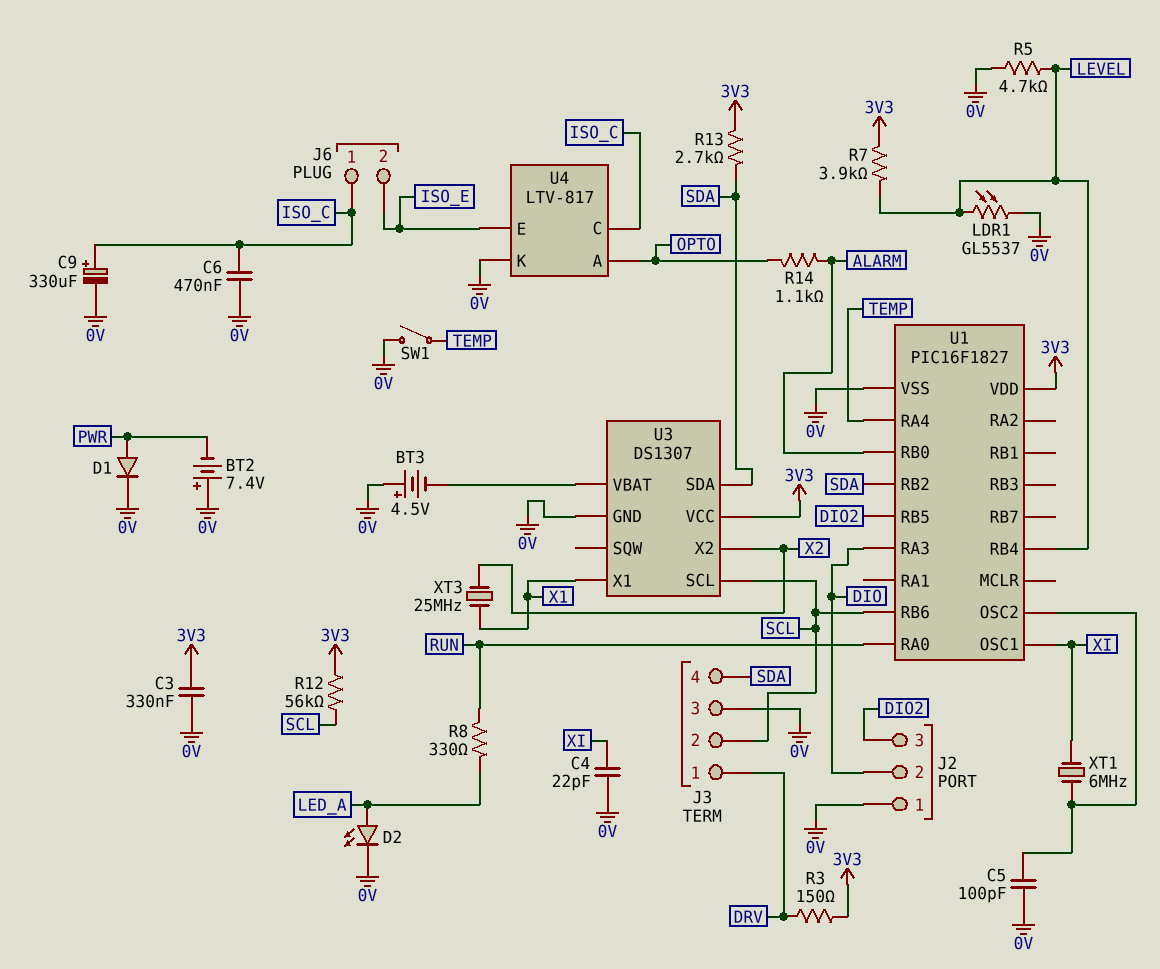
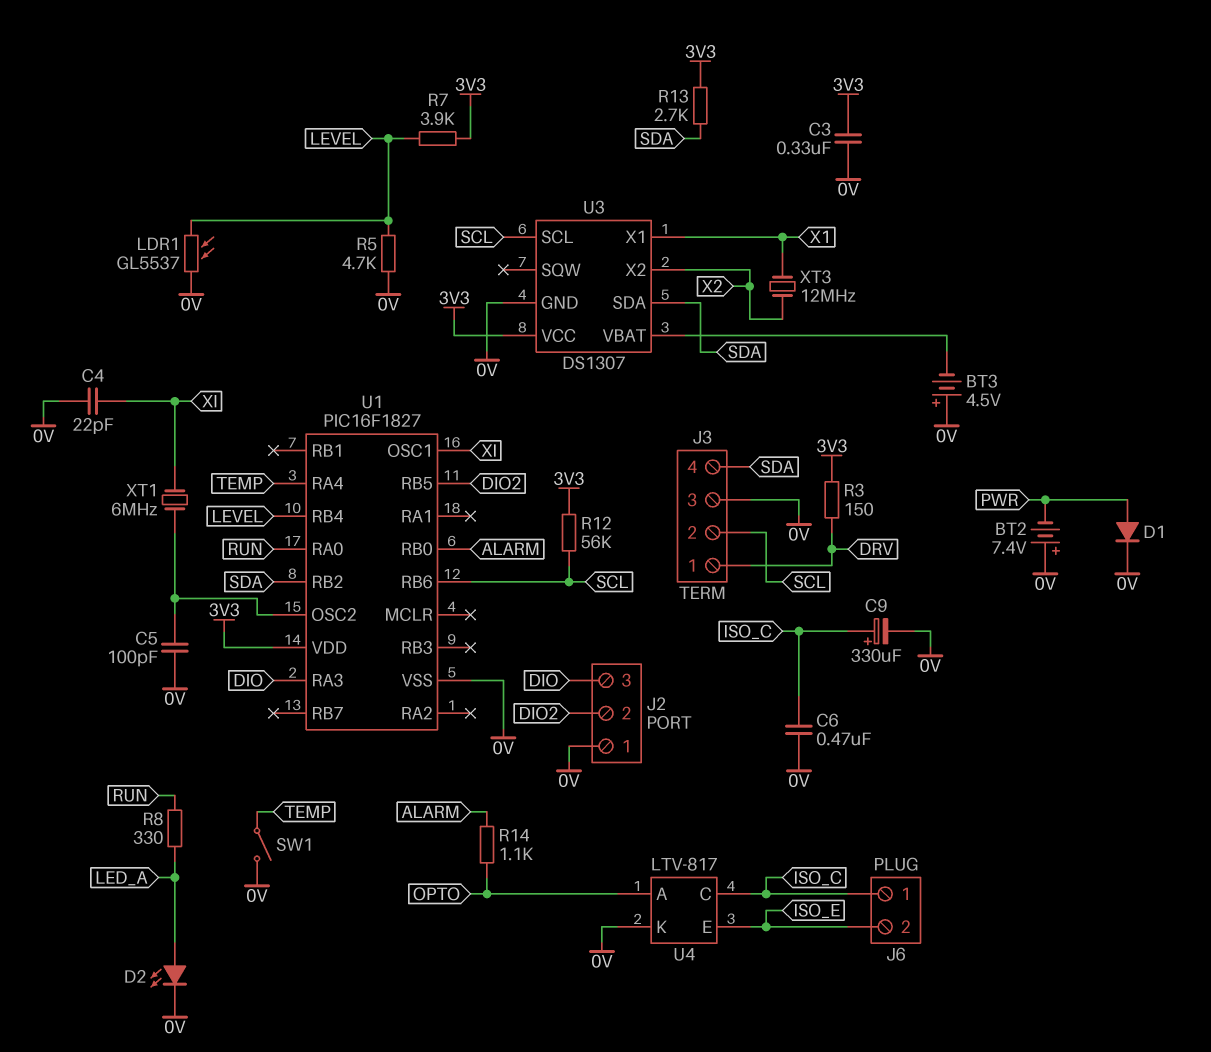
J2 pin 2: DIO -> DIO2
J2 pin 3: DIO2 -> DIO
XT3: 25MHz (X1, X2) -> 12MHz (X1, X2)

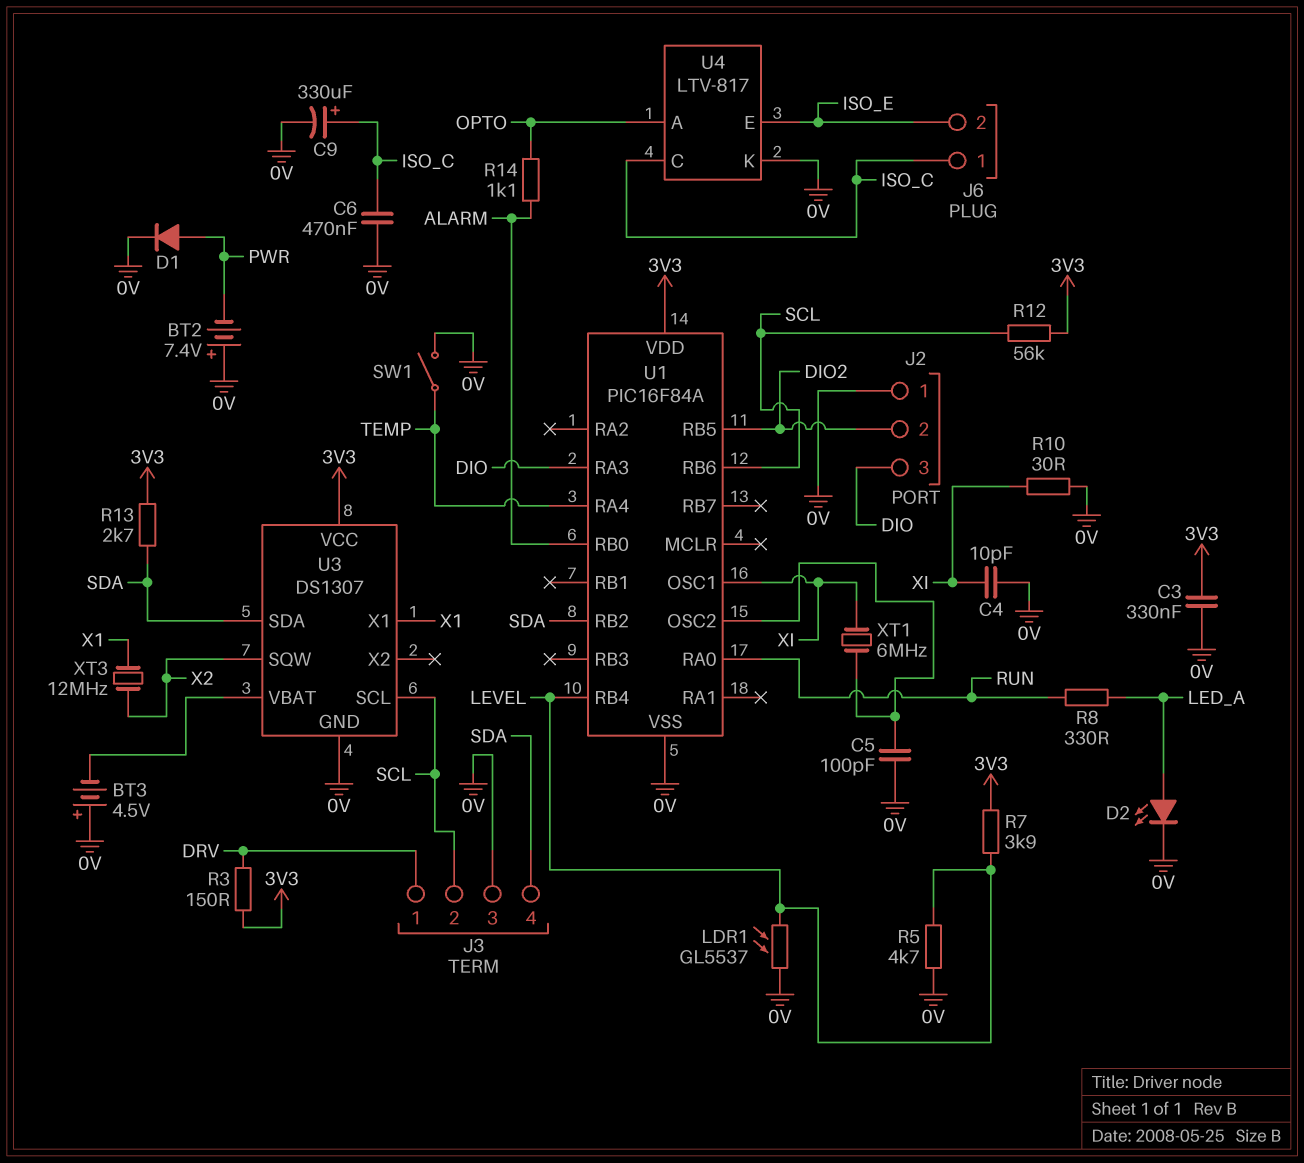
C4: 22pF (0V, XI) -> 10pF (0V, XI)
R10: none -> 30 (0V, XI)
U1: PIC16F1827 -> PIC16F84A
U3 pin SQW: none -> X2
U3 pin X2: X2 -> none

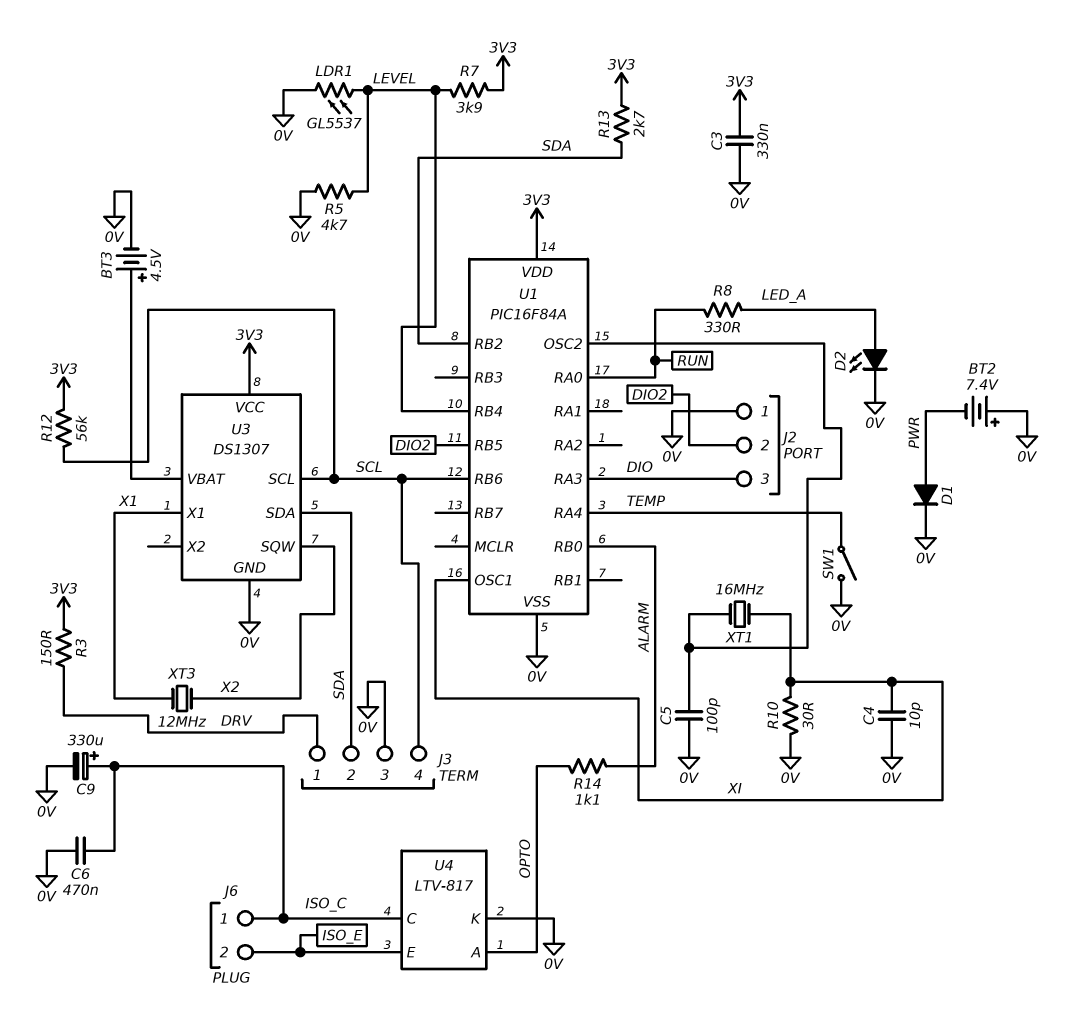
BT3: 4.5V (plus 0V, minus U3/VBAT) -> 4.5V (plus U3/VBAT, minus 0V)
J3 pin 2: SCL -> SDA
J3 pin 4: SDA -> SCL
XT1: 6MHz (U1/OSC2, XI) -> 16MHz (U1/OSC2, XI)

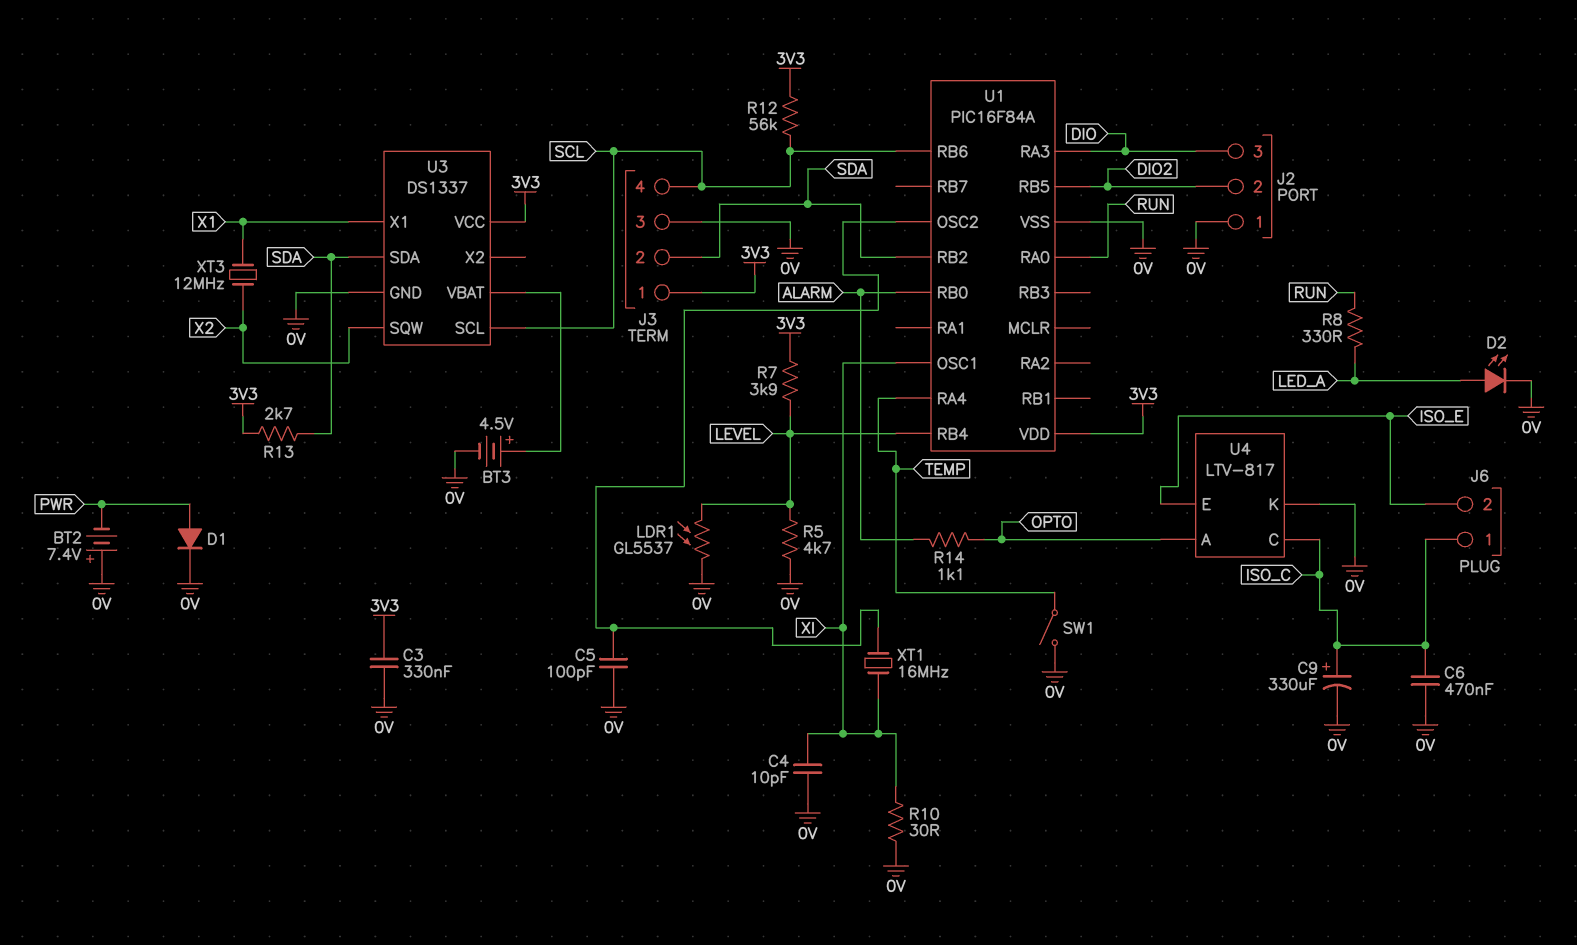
J3 pin 1: DRV -> 3V3
R3: 150 (3V3, DRV) -> none
U3: DS1307 -> DS1337

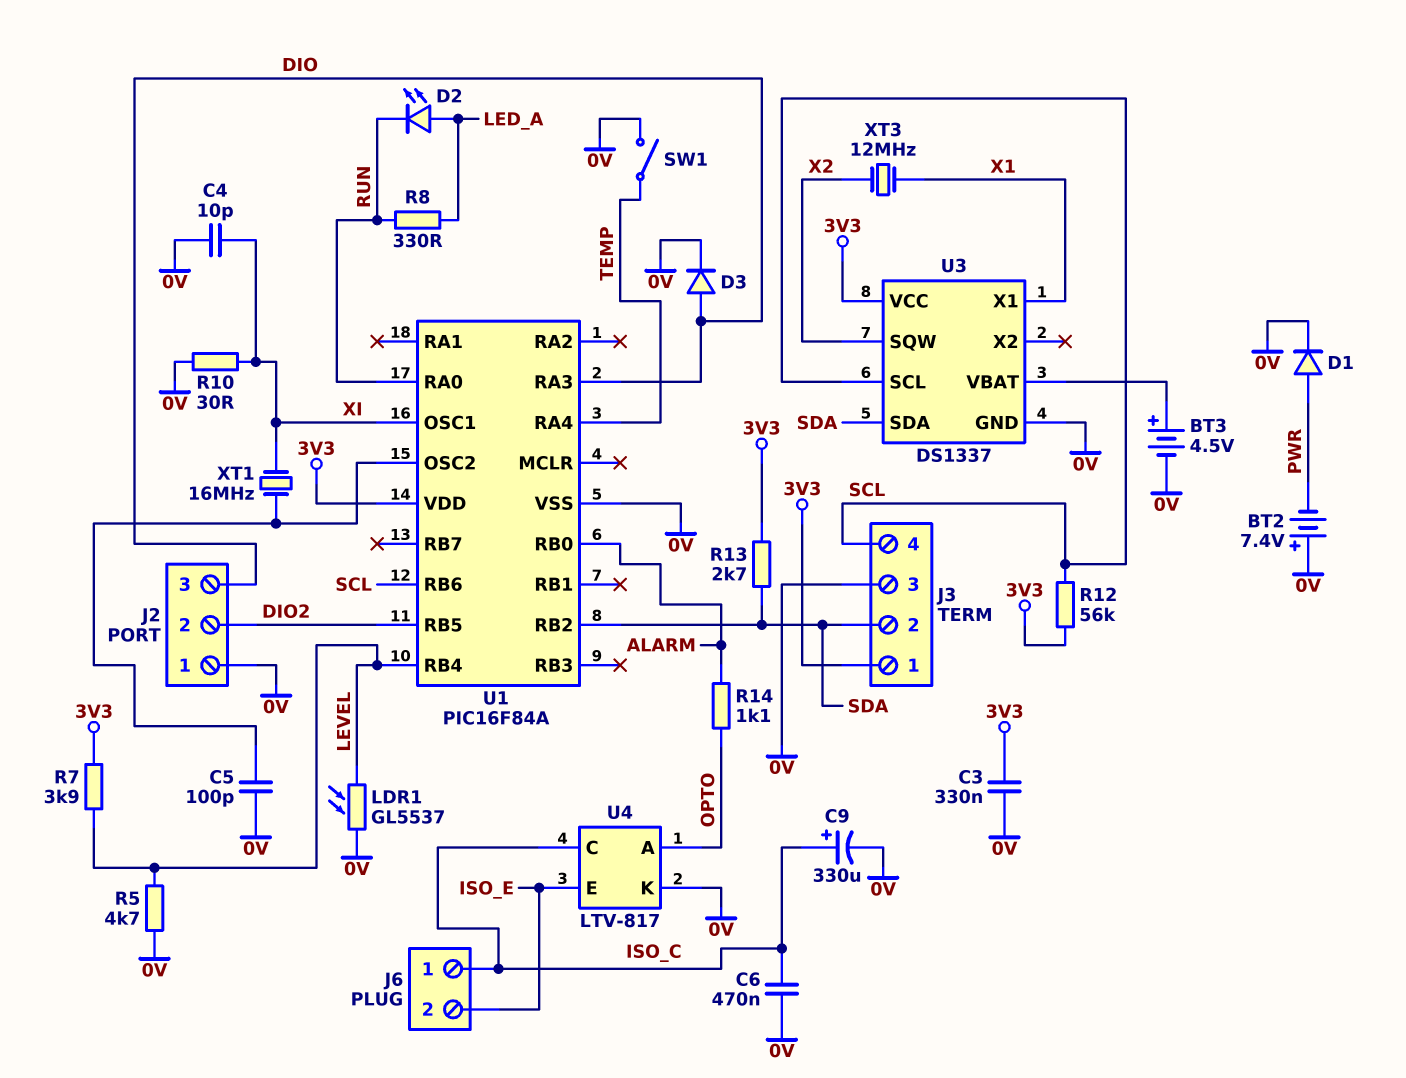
D2: LED (A LED_A, K 0V) -> LED (A LED_A, K RUN)
D3: none -> diode (A DIO, K 0V)

